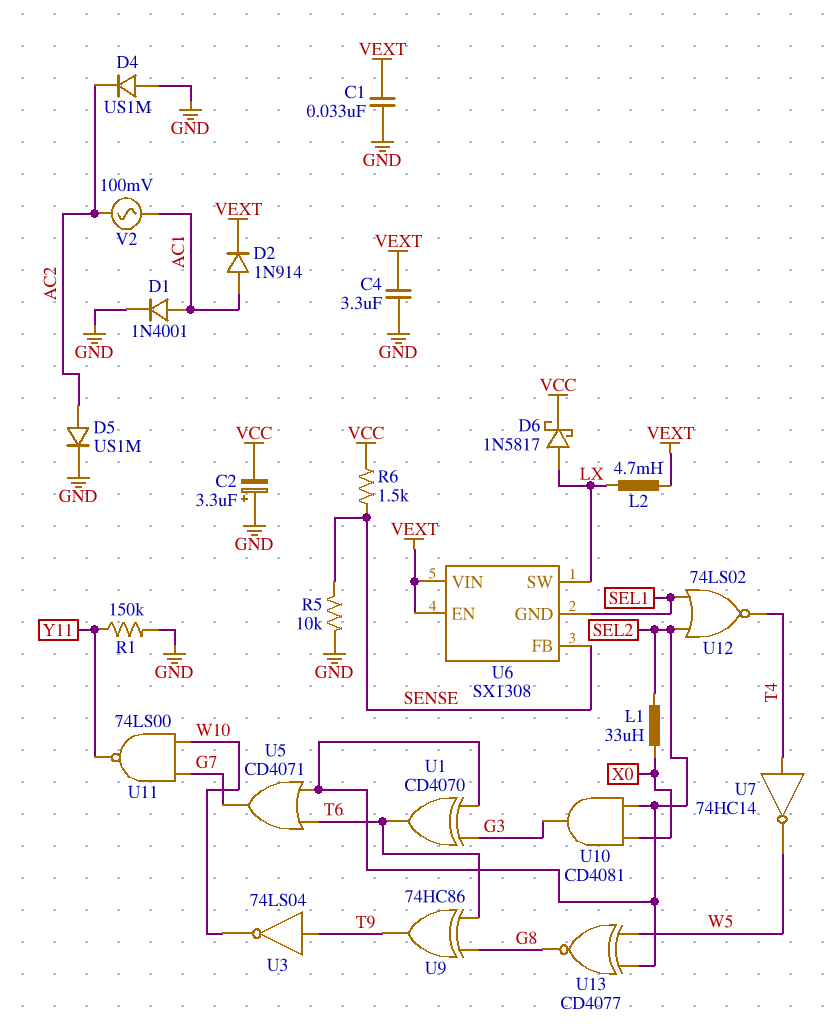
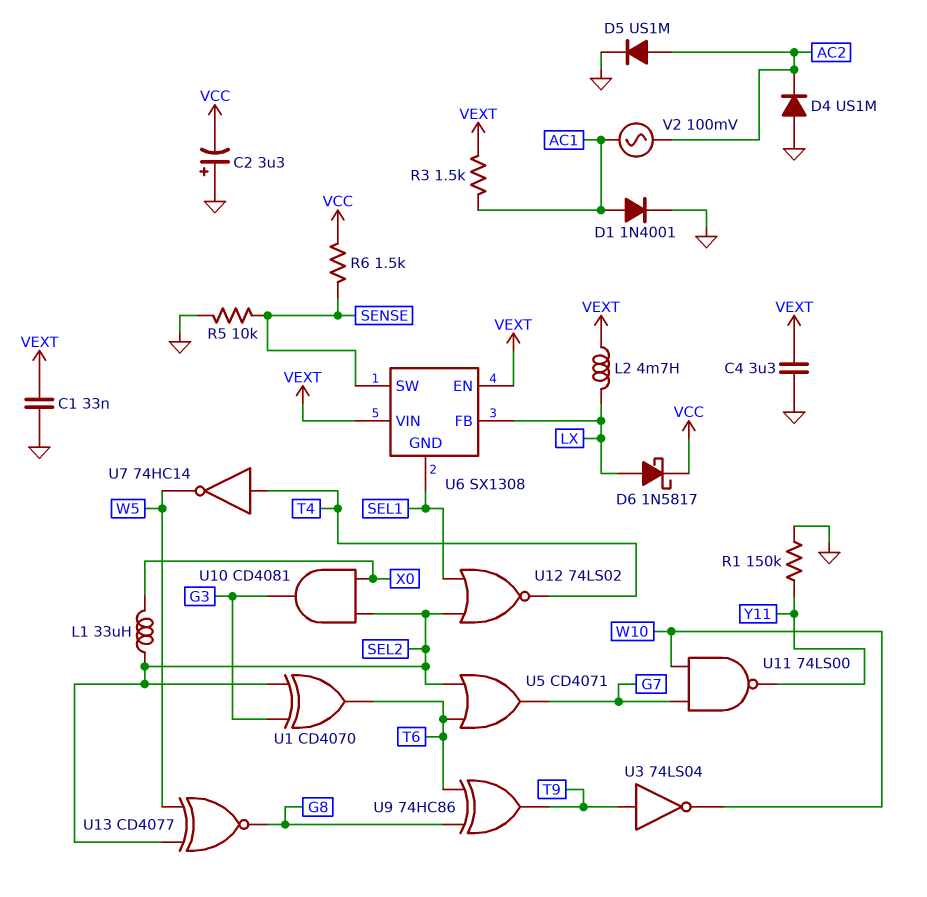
D2: diode 1N914 (A AC1, K VEXT) -> none
R3: none -> 1.5k (AC1, VEXT)
U6 pin FB: SENSE -> LX
U6 pin SW: LX -> SENSE

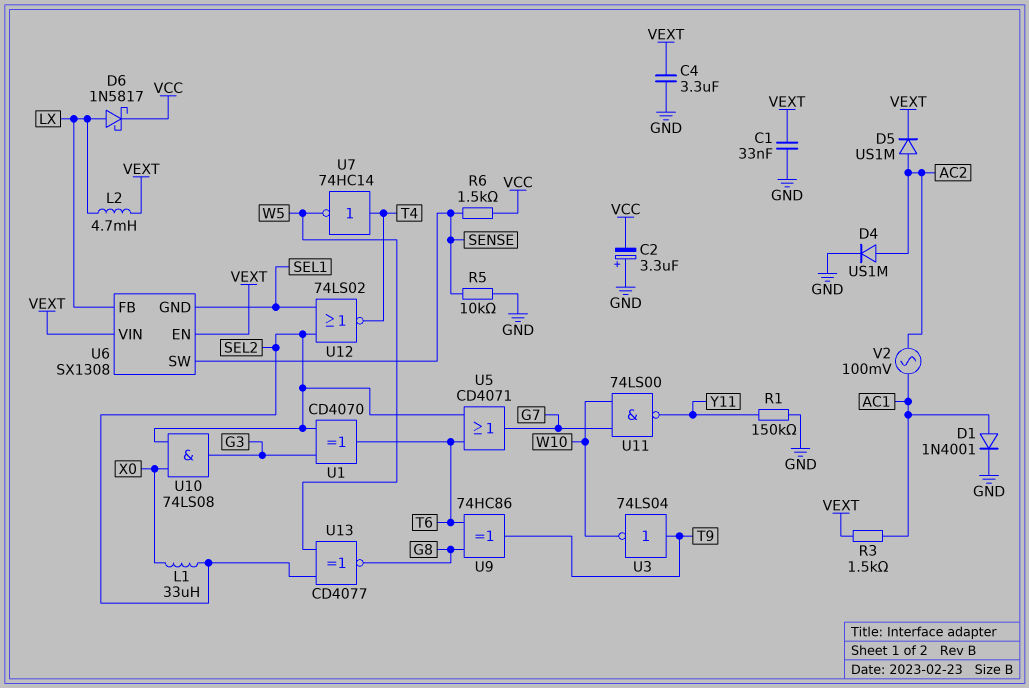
D4: diode US1M (A GND, K AC2) -> diode US1M (A AC2, K GND)
D5: diode US1M (A AC2, K GND) -> diode US1M (A AC2, K VEXT)
U10: AND CD4081 (in SEL2, in X0, out G3) -> AND 74LS08 (in SEL2, in X0, out G3)

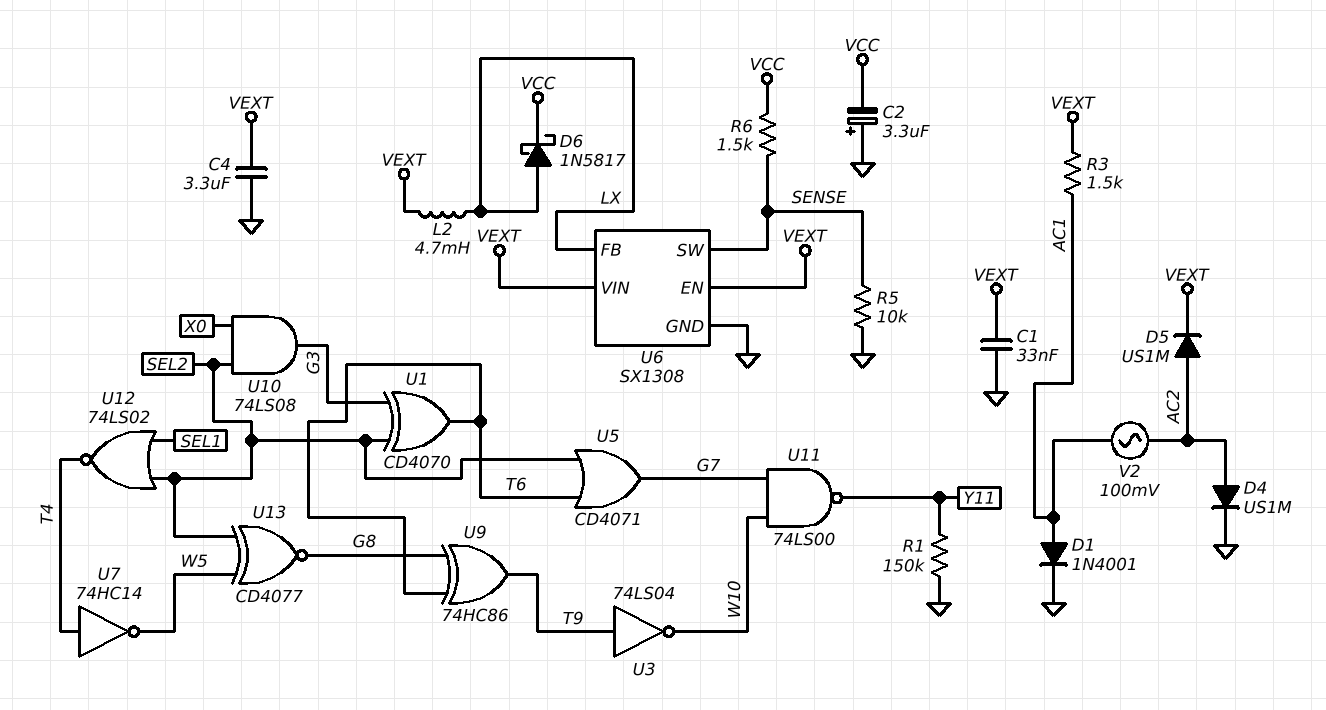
L1: 33uH (SEL2, X0) -> none
U6 pin GND: SEL1 -> GND

